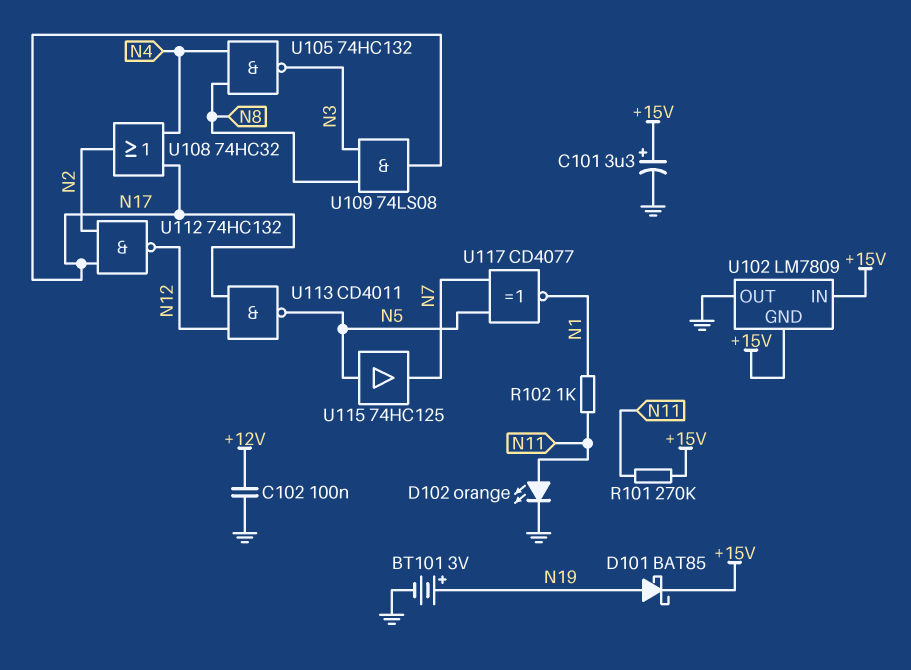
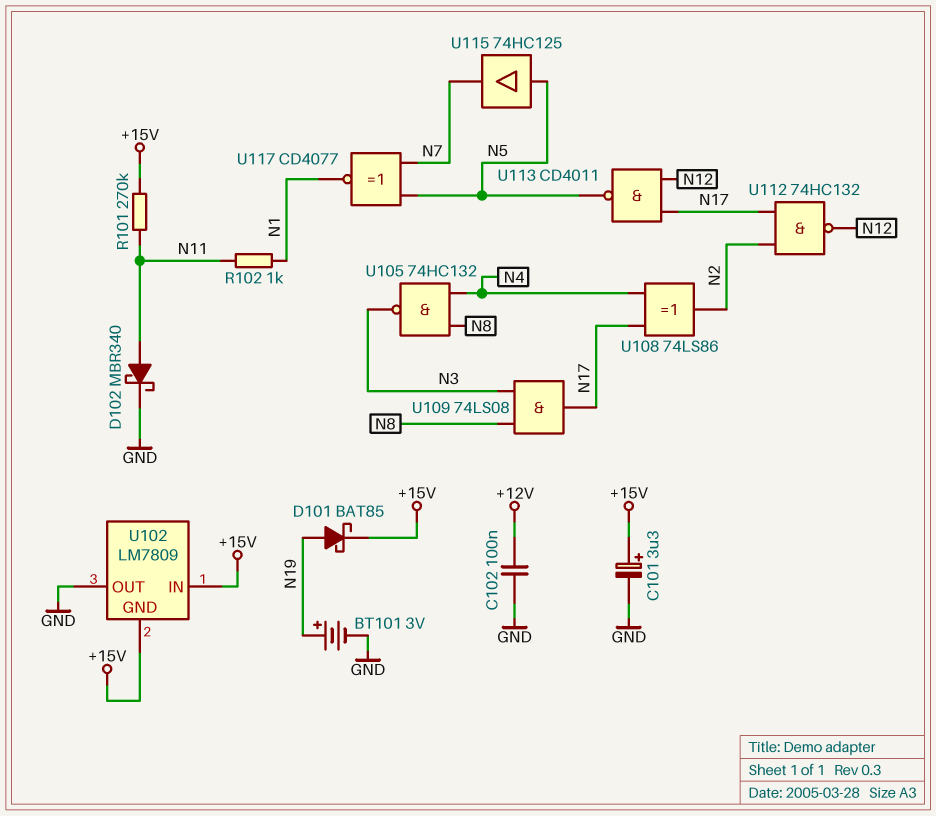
D102: LED orange (A N11, K GND) -> schottky MBR340 (A N11, K GND)
U108: OR 74HC32 (in N4, in N17, out N2) -> XOR 74LS86 (in N4, in N17, out N2)

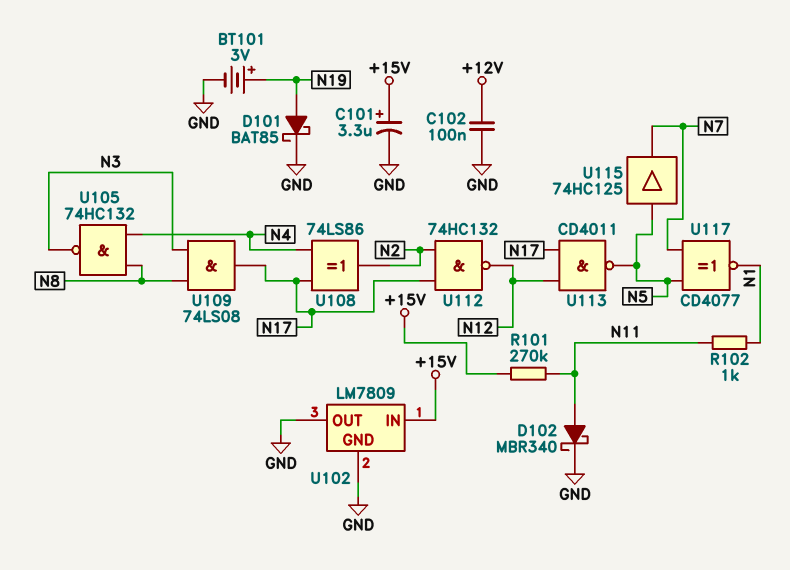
D101: schottky BAT85 (A N19, K +15V) -> schottky BAT85 (A N19, K GND)
U102 pin GND: +15V -> GND

